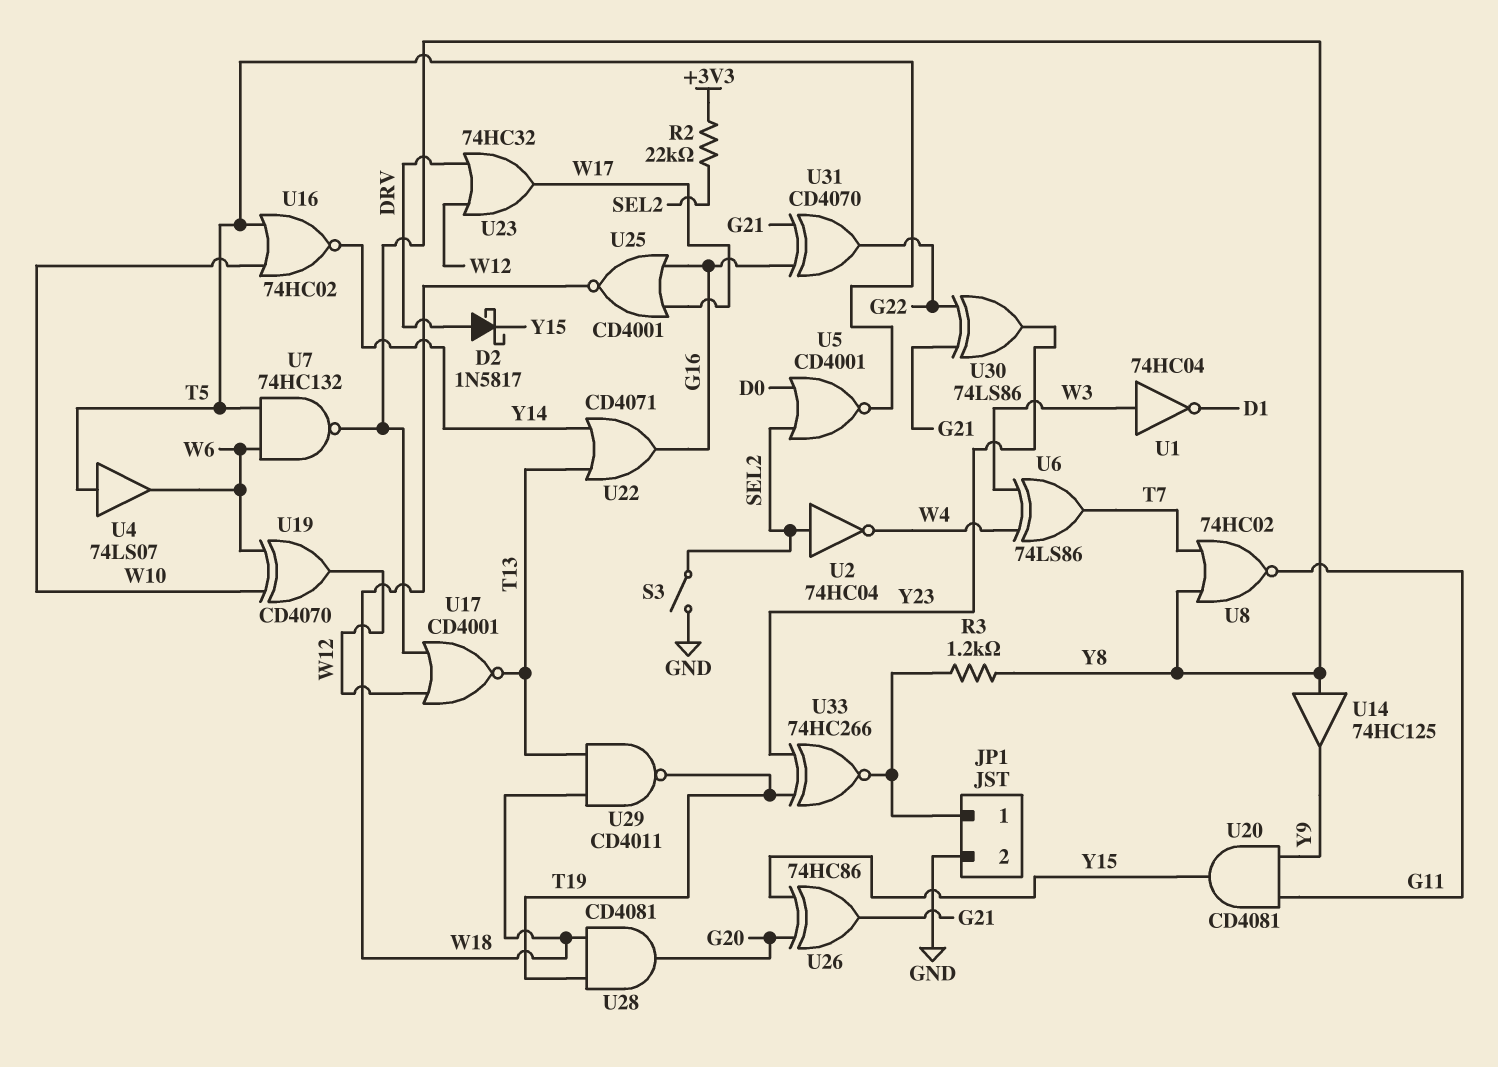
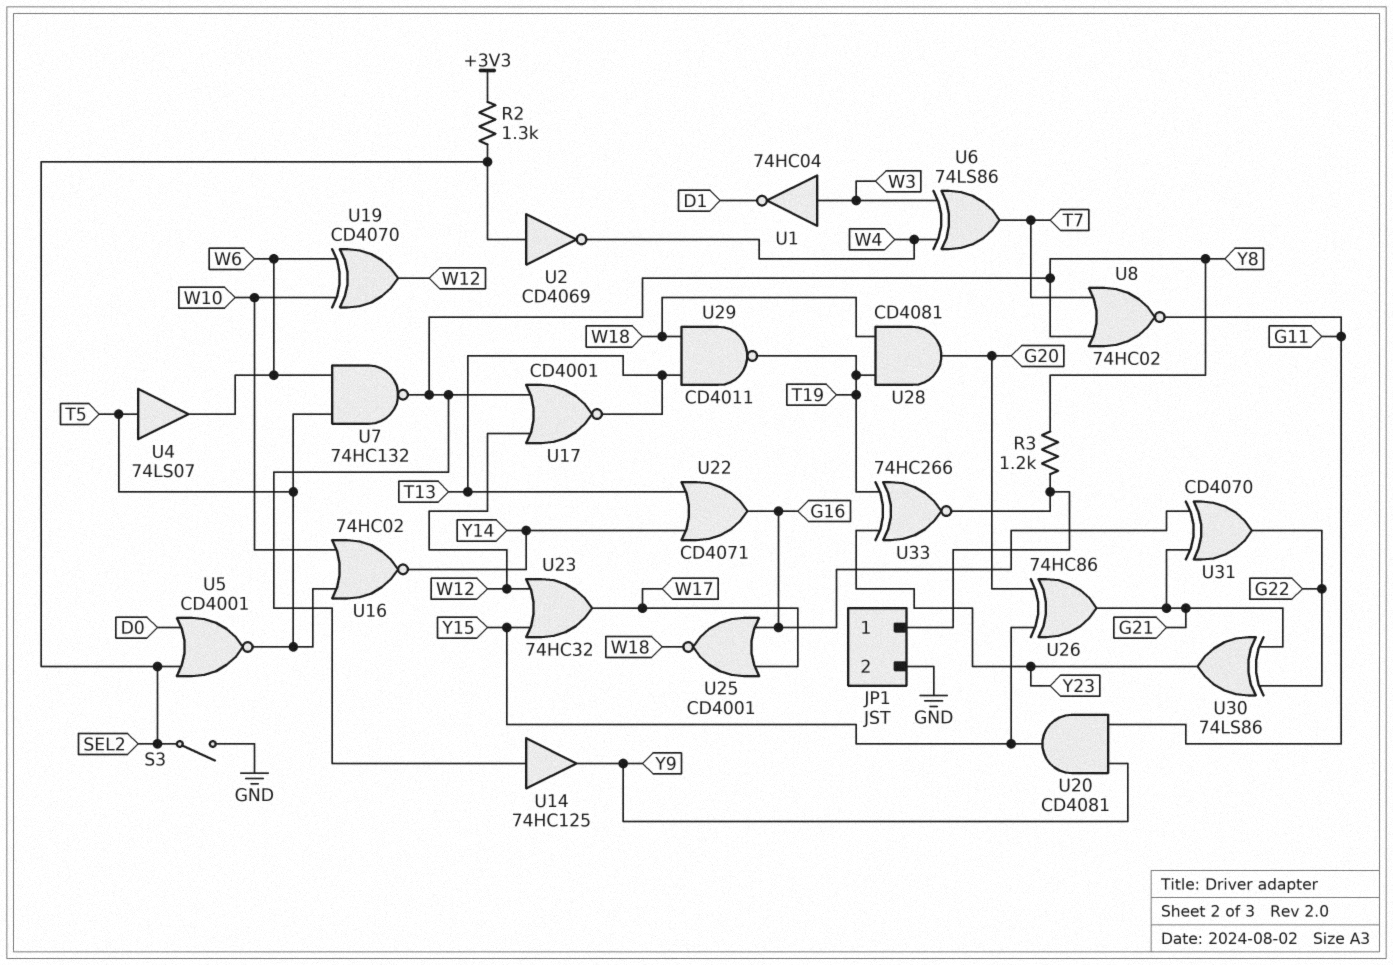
D2: schottky 1N5817 (A DRV, K Y15) -> none
R2: 22k (+3V3, SEL2) -> 1.3k (+3V3, SEL2)
U2: NOT 74HC04 (in SEL2, out W4) -> NOT CD4069 (in SEL2, out W4)
U23: OR 74HC32 (in DRV, in W12, out W17) -> OR 74HC32 (in W12, in Y15, out W17)

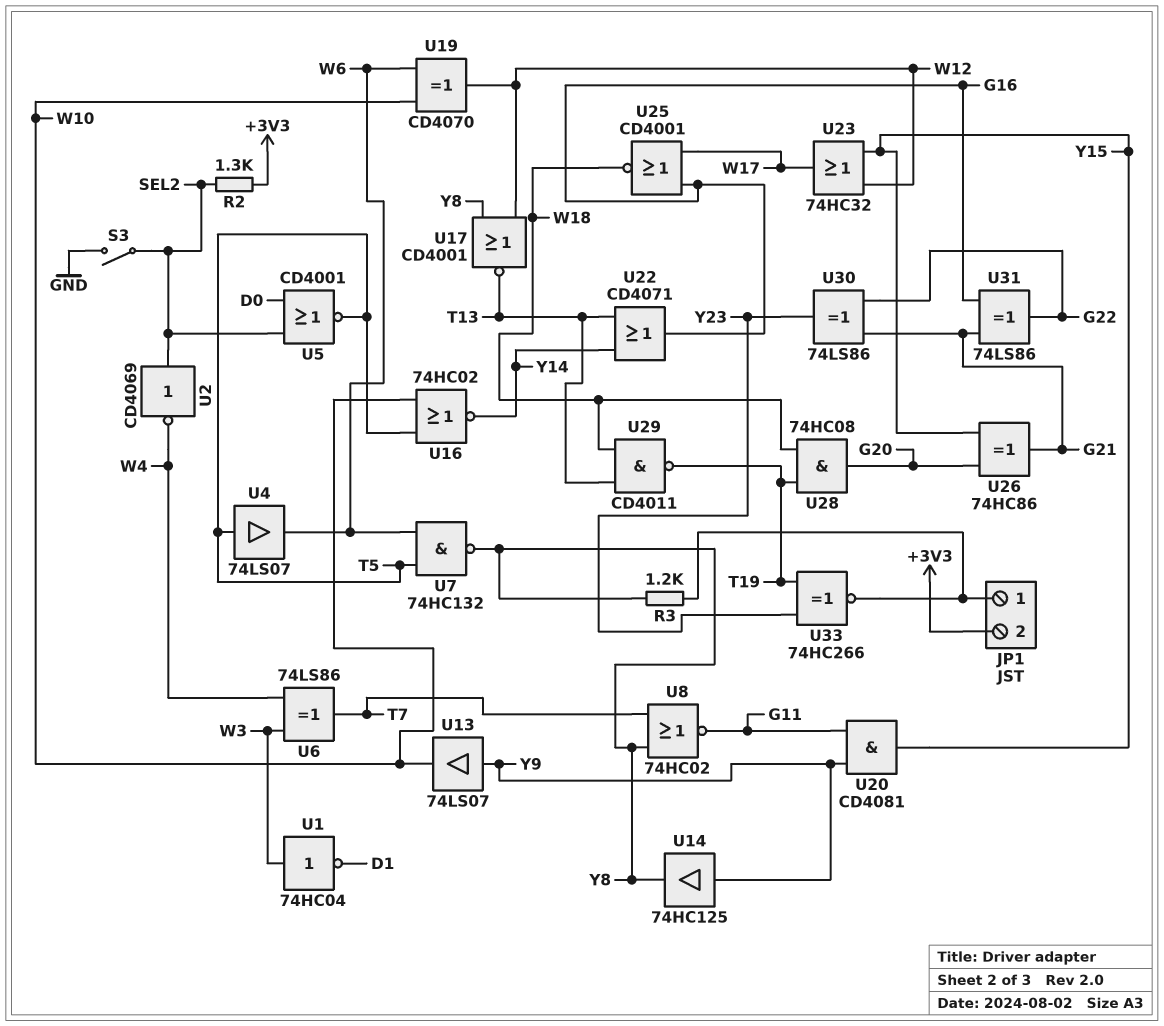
JP1 pin 2: GND -> +3V3
U13: none -> buffer 74LS07 (in Y9, out W10)
U14: buffer 74HC125 (in Y8, out Y9) -> buffer 74HC125 (in Y9, out Y8)
U28: AND CD4081 (in T19, in W18, out G20) -> AND 74HC08 (in T19, in W18, out G20)
U31: XOR CD4070 (in G16, in G21, out G22) -> XOR 74LS86 (in G16, in G21, out G22)

